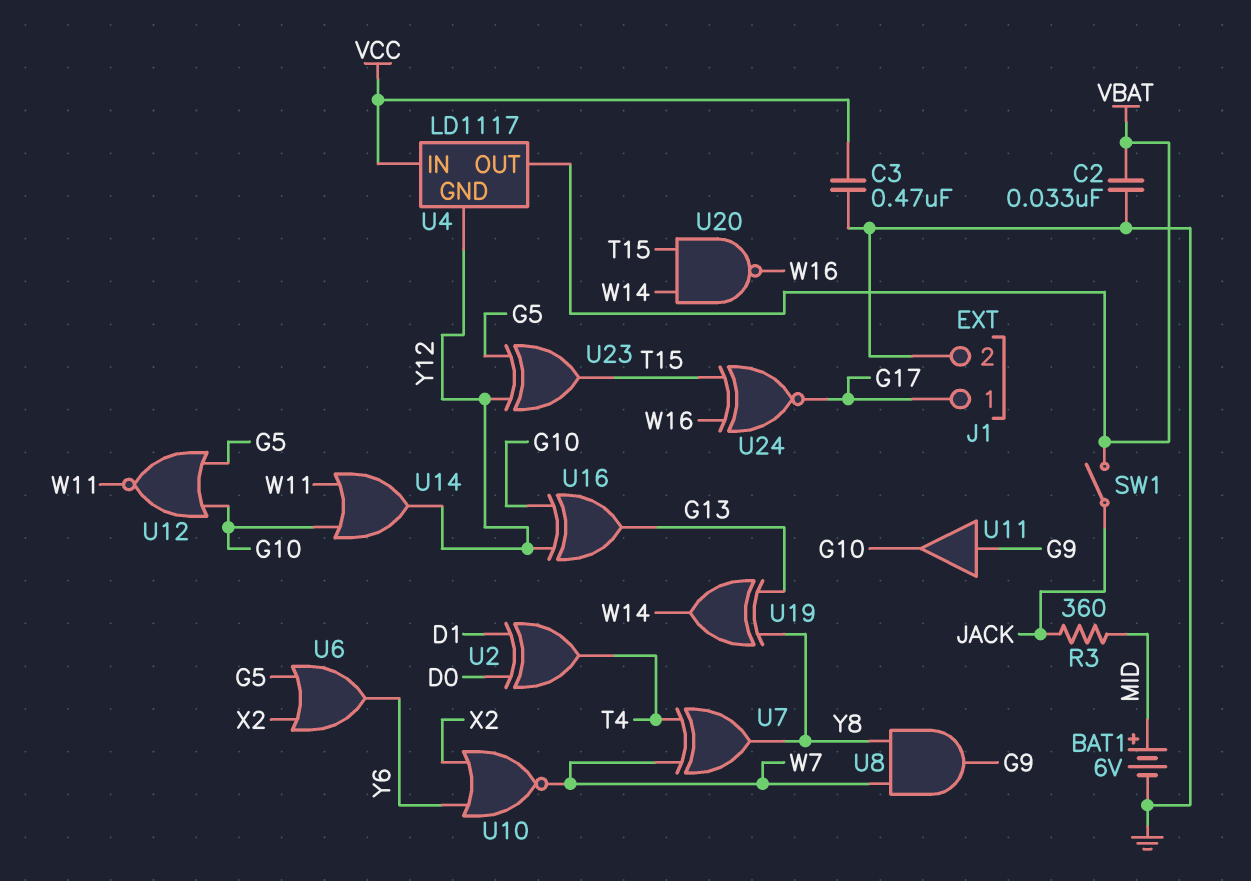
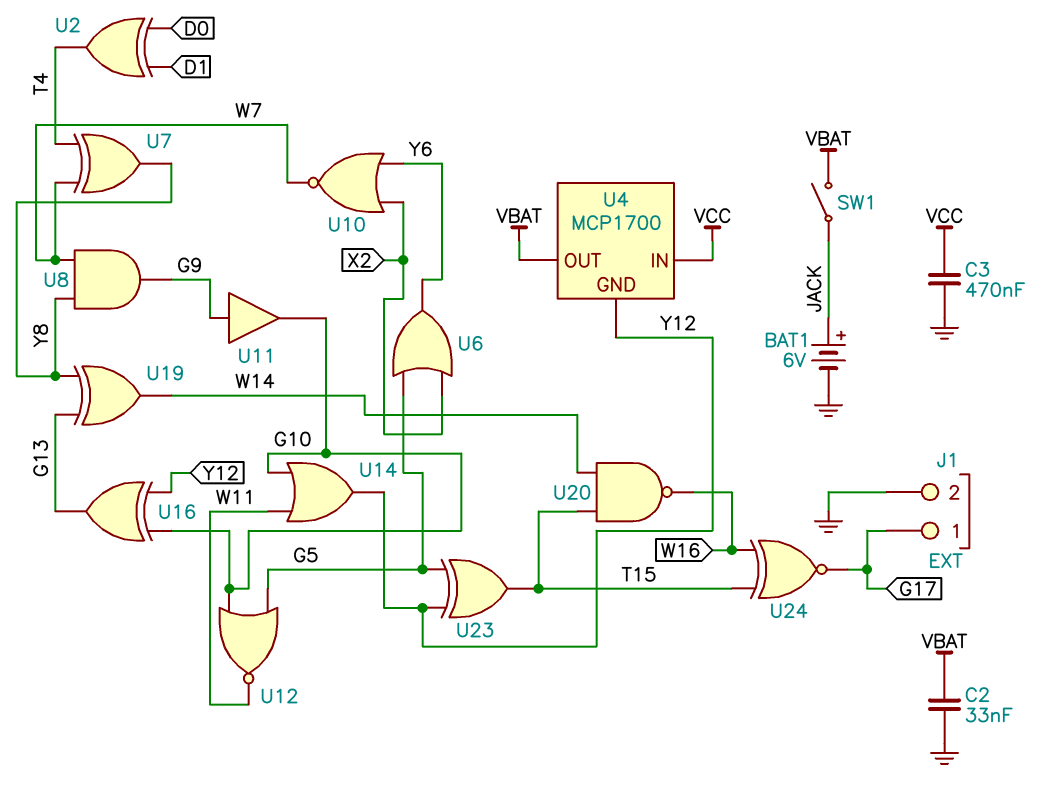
BAT1: 6V (plus MID, minus GND) -> 6V (plus JACK, minus GND)
R3: 360 (JACK, MID) -> none
U4: LD1117 -> MCP1700

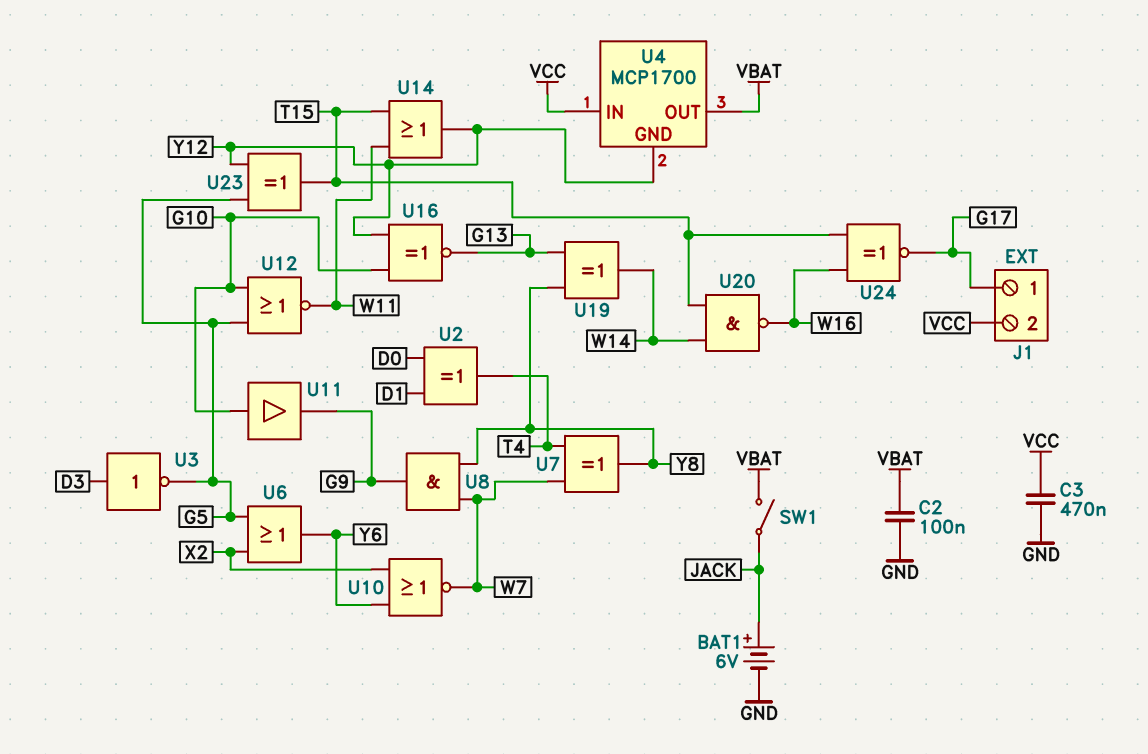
C2: 33nF (GND, VBAT) -> 100nF (GND, VBAT)
J1 pin 2: GND -> VCC
U3: none -> NOT (in D3, out G5)
U11: buffer (in G9, out G10) -> buffer (in G10, out G9)
U14: OR (in G10, in W11, out Y12) -> OR (in T15, in W11, out Y12)
U16: XOR (in G10, in Y12, out G13) -> XNOR (in G10, in Y12, out G13)

